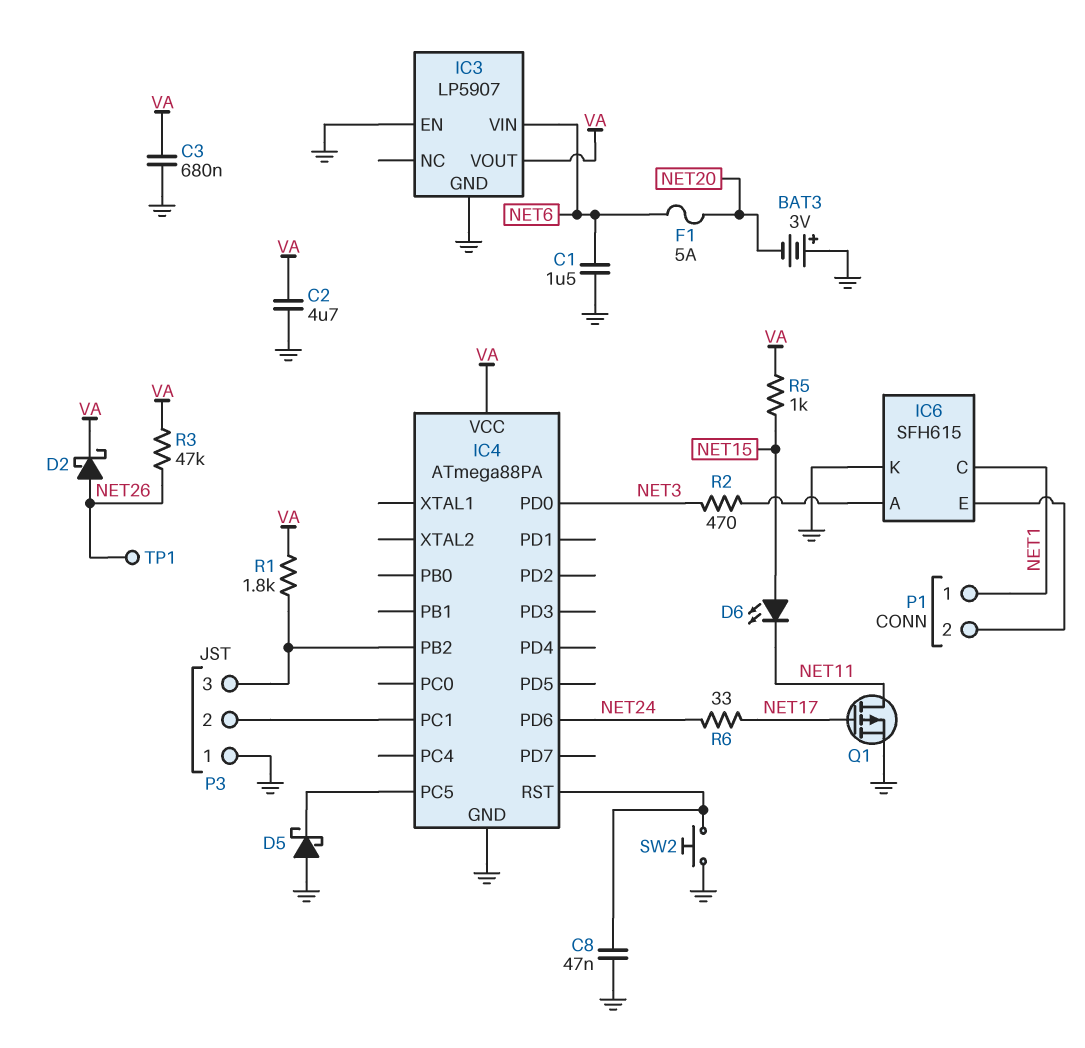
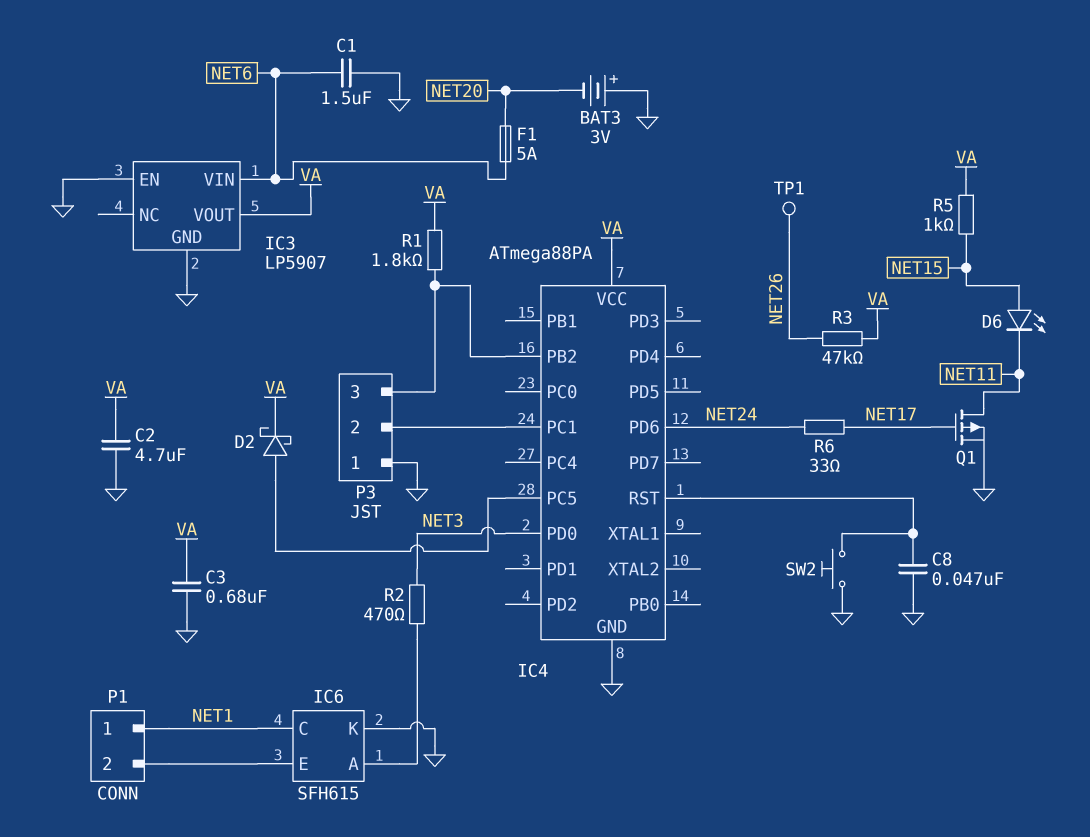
D2: schottky (A NET26, K VA) -> schottky (A IC4/PC5, K VA)
D5: schottky (A GND, K IC4/PC5) -> none

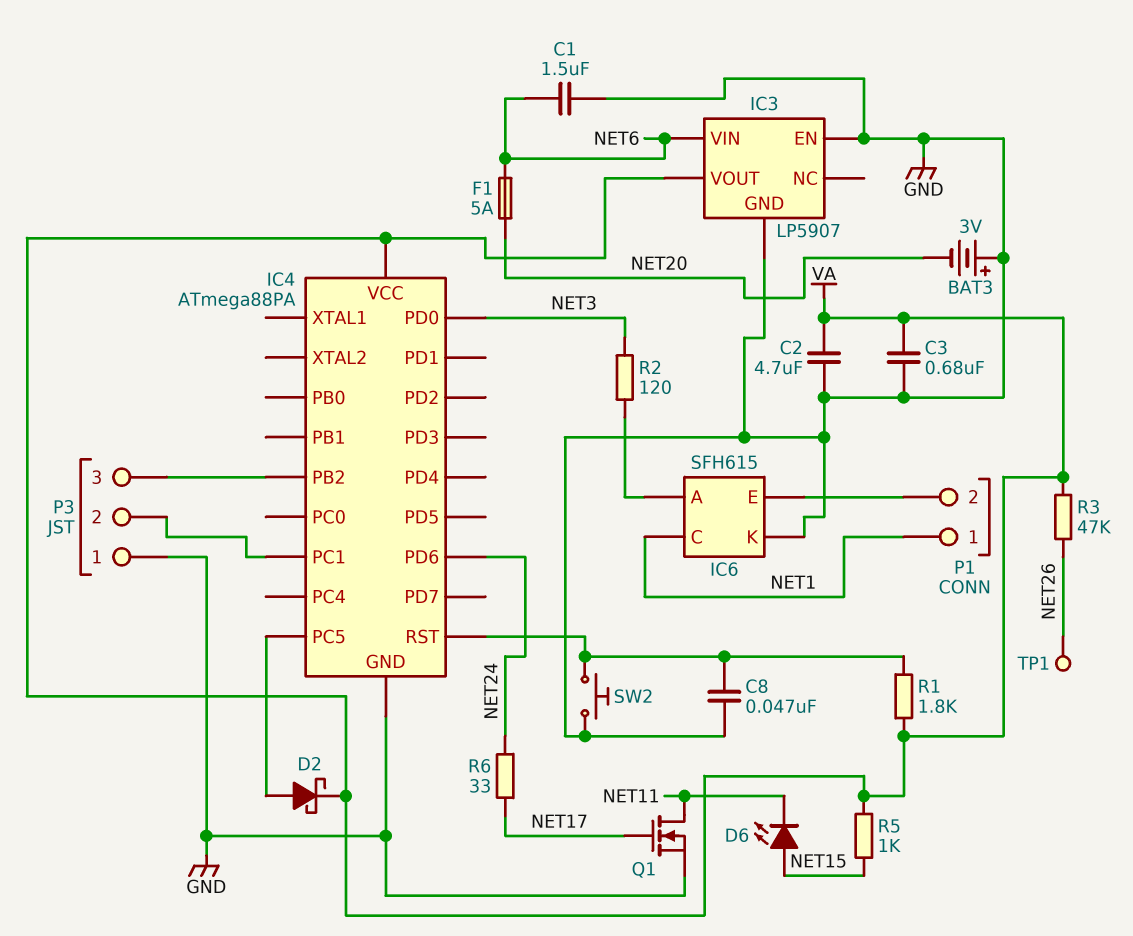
Q1: PMOS (G NET17, D NET11, S GND) -> NMOS (G NET17, D NET11, S GND)
R1: 1.8k (IC4/PB2, VA) -> 1.8k (IC4/RST, VA)
R2: 470 (IC6/A, NET3) -> 120 (IC6/A, NET3)

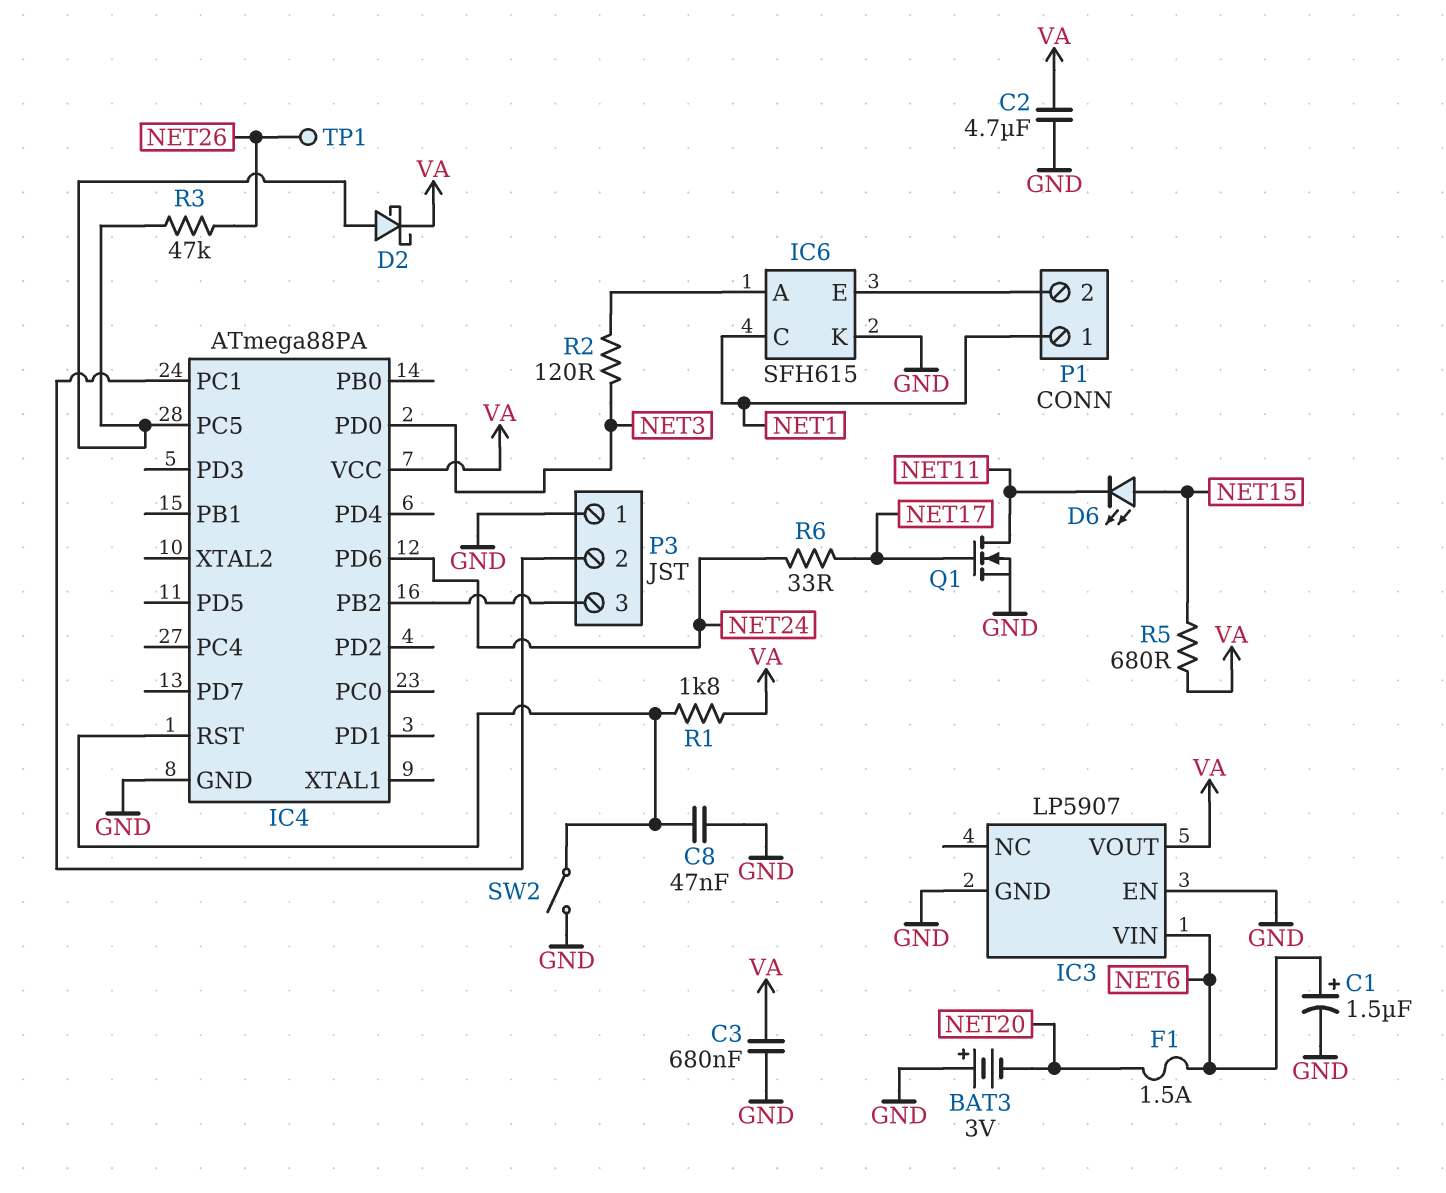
C1: 1.5uF (GND, NET6) -> 1.5uF (plus NET6, minus GND)
F1: 5A (NET6, NET20) -> 1.5A (NET6, NET20)
R3: 47k (NET26, VA) -> 47k (IC4/PC5, NET26)
R5: 1k (NET15, VA) -> 680 (NET15, VA)
SW2: button (GND, IC4/RST) -> switch (GND, IC4/RST)

